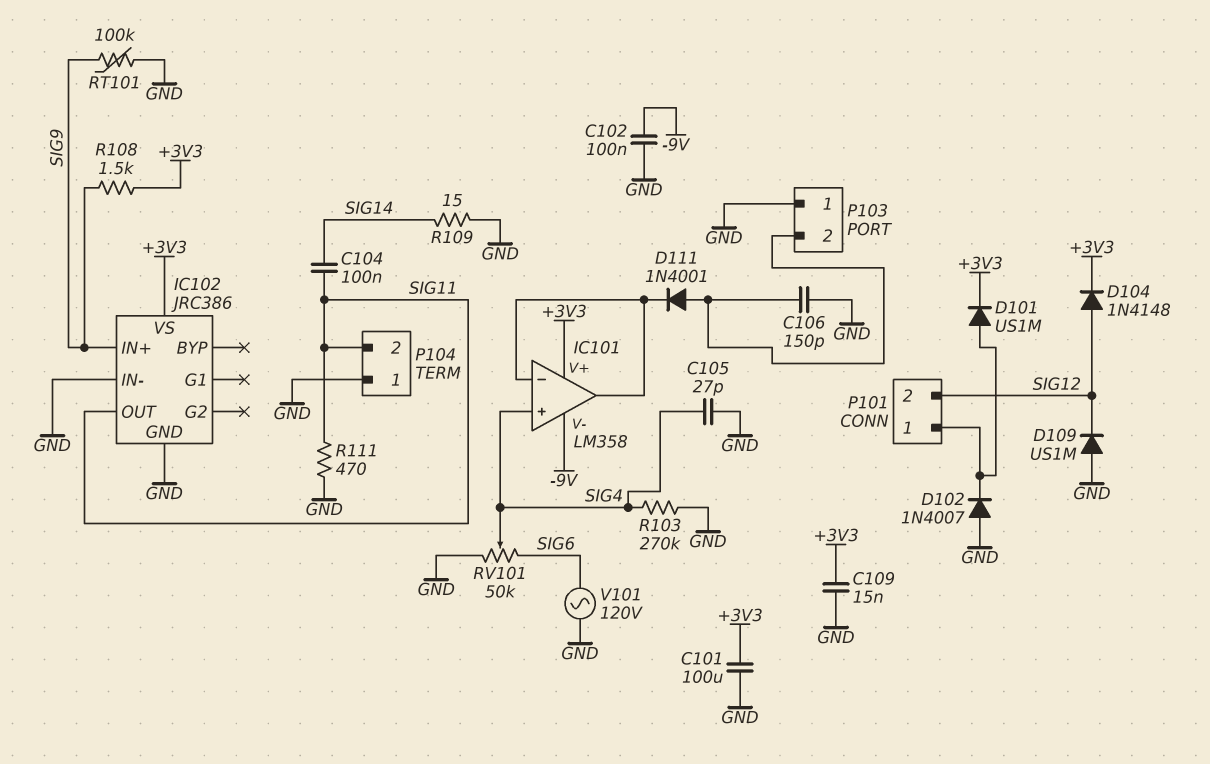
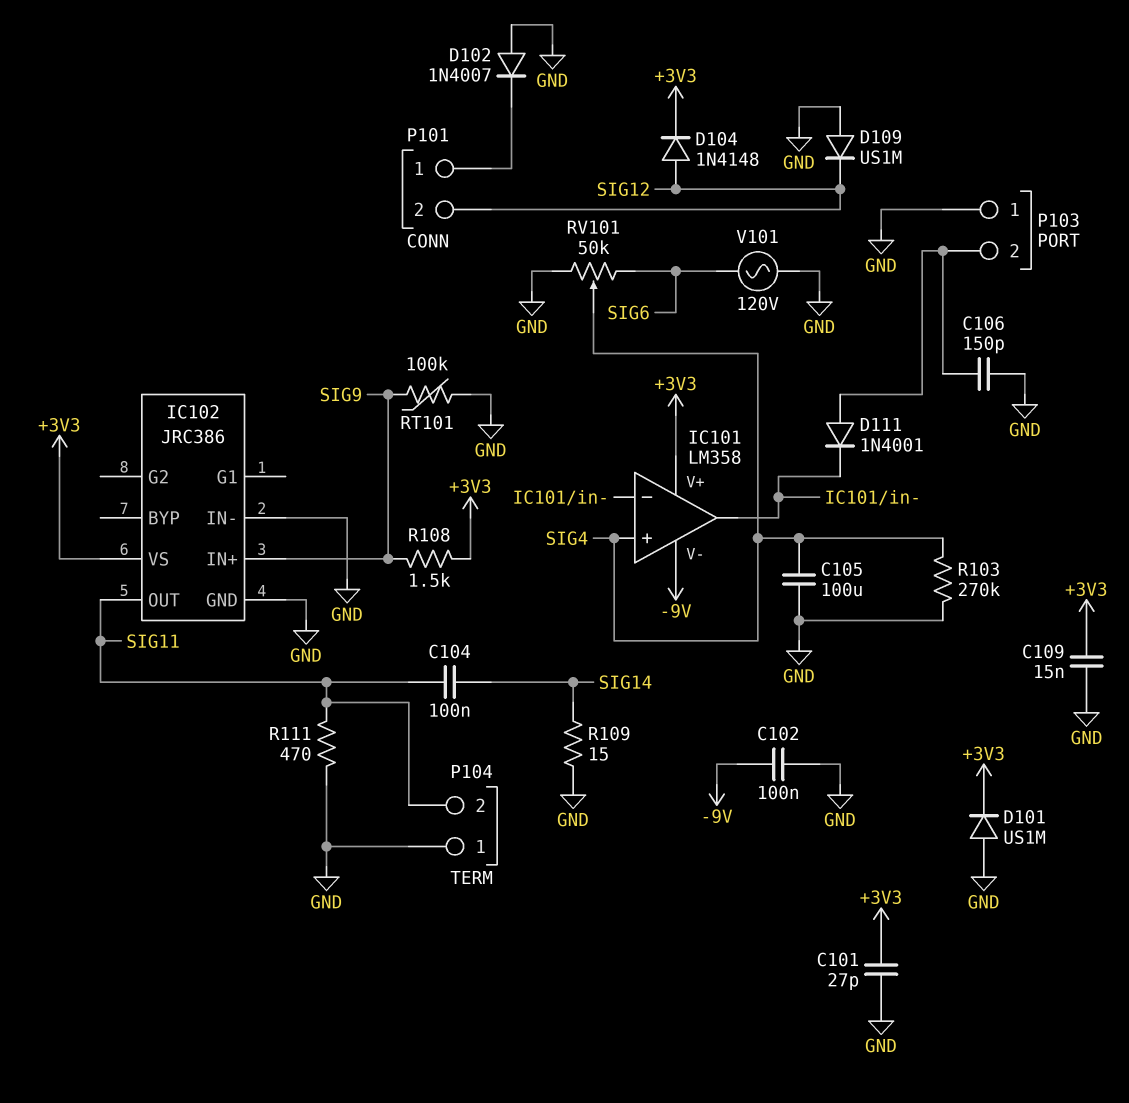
C101: 100uF (+3V3, GND) -> 27pF (+3V3, GND)
C105: 27pF (GND, SIG4) -> 100uF (GND, SIG4)
D101: diode US1M (A P101/1, K +3V3) -> diode US1M (A GND, K +3V3)

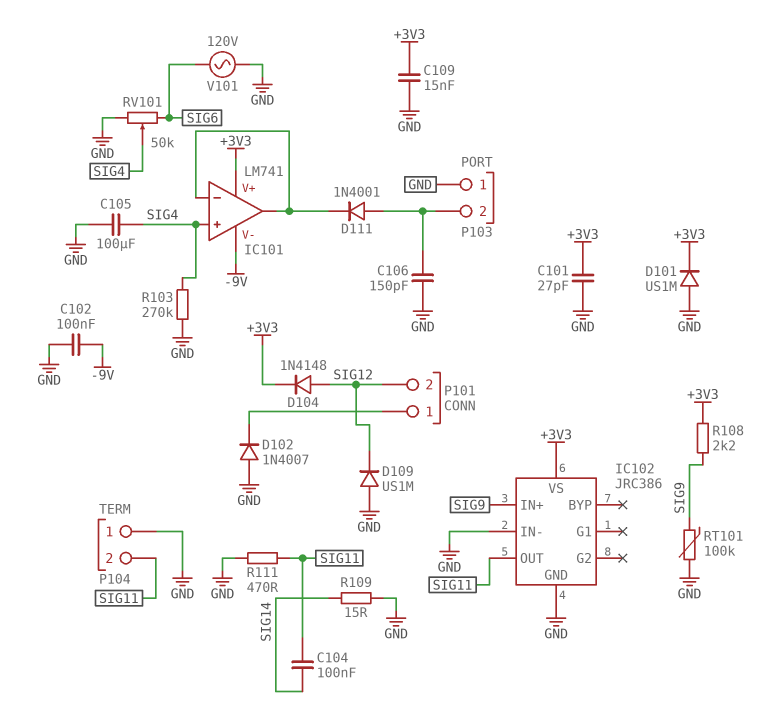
IC101: LM358 -> LM741
R108: 1.5k (+3V3, SIG9) -> 2.2k (+3V3, SIG9)

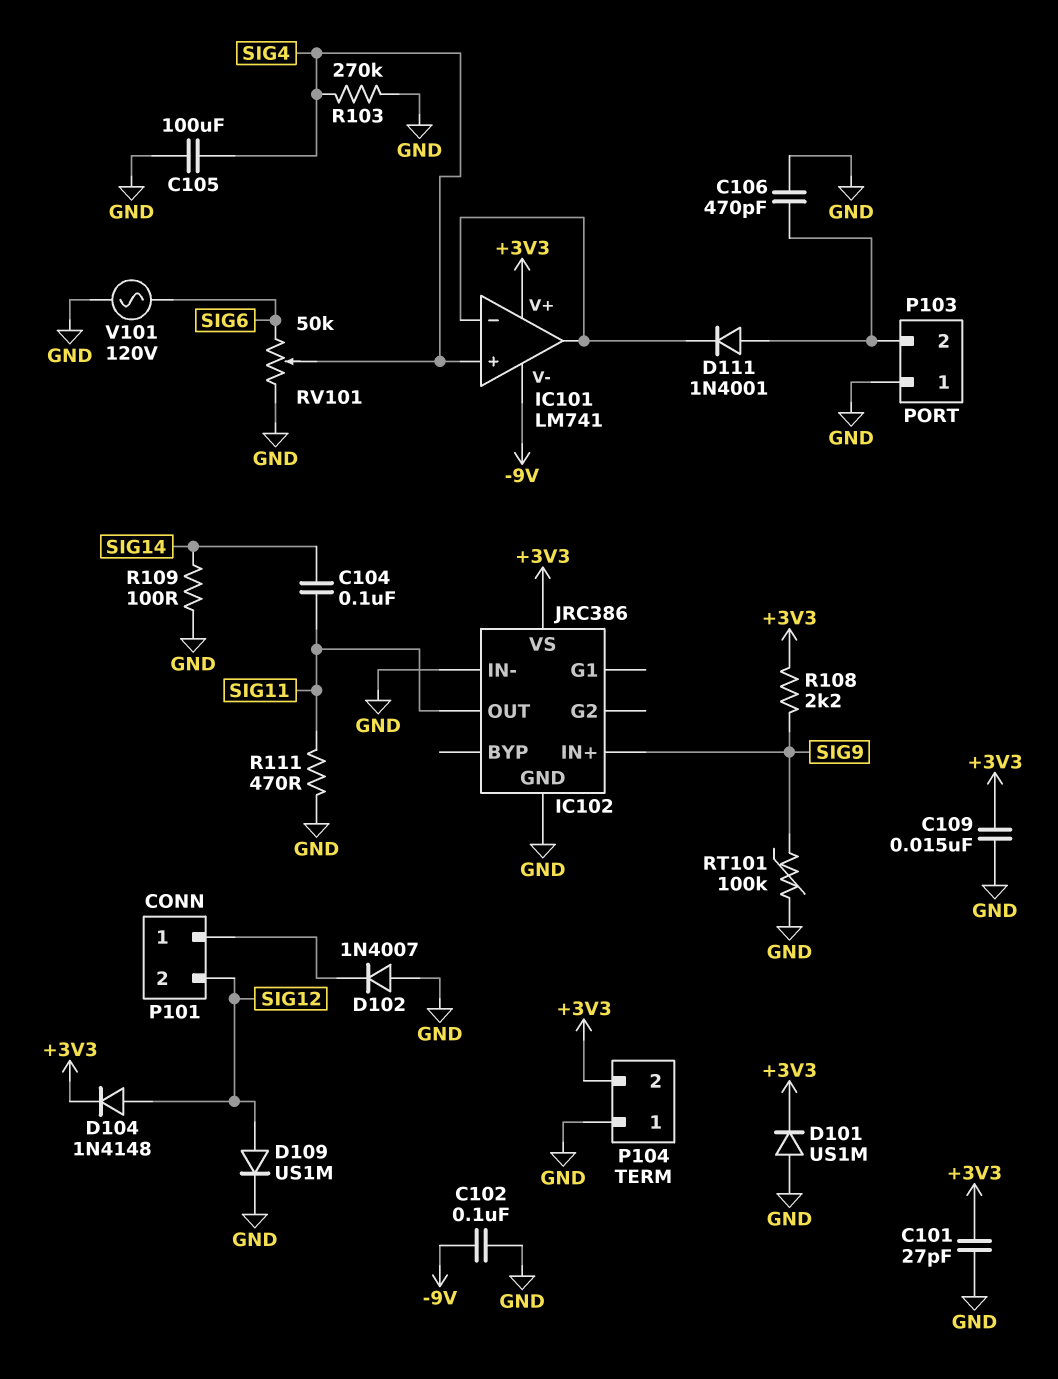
C106: 150pF (GND, P103/2) -> 470pF (GND, P103/2)
D109: diode US1M (A GND, K SIG12) -> diode US1M (A SIG12, K GND)
P104 pin 2: SIG11 -> +3V3
R109: 15 (GND, SIG14) -> 100 (GND, SIG14)

